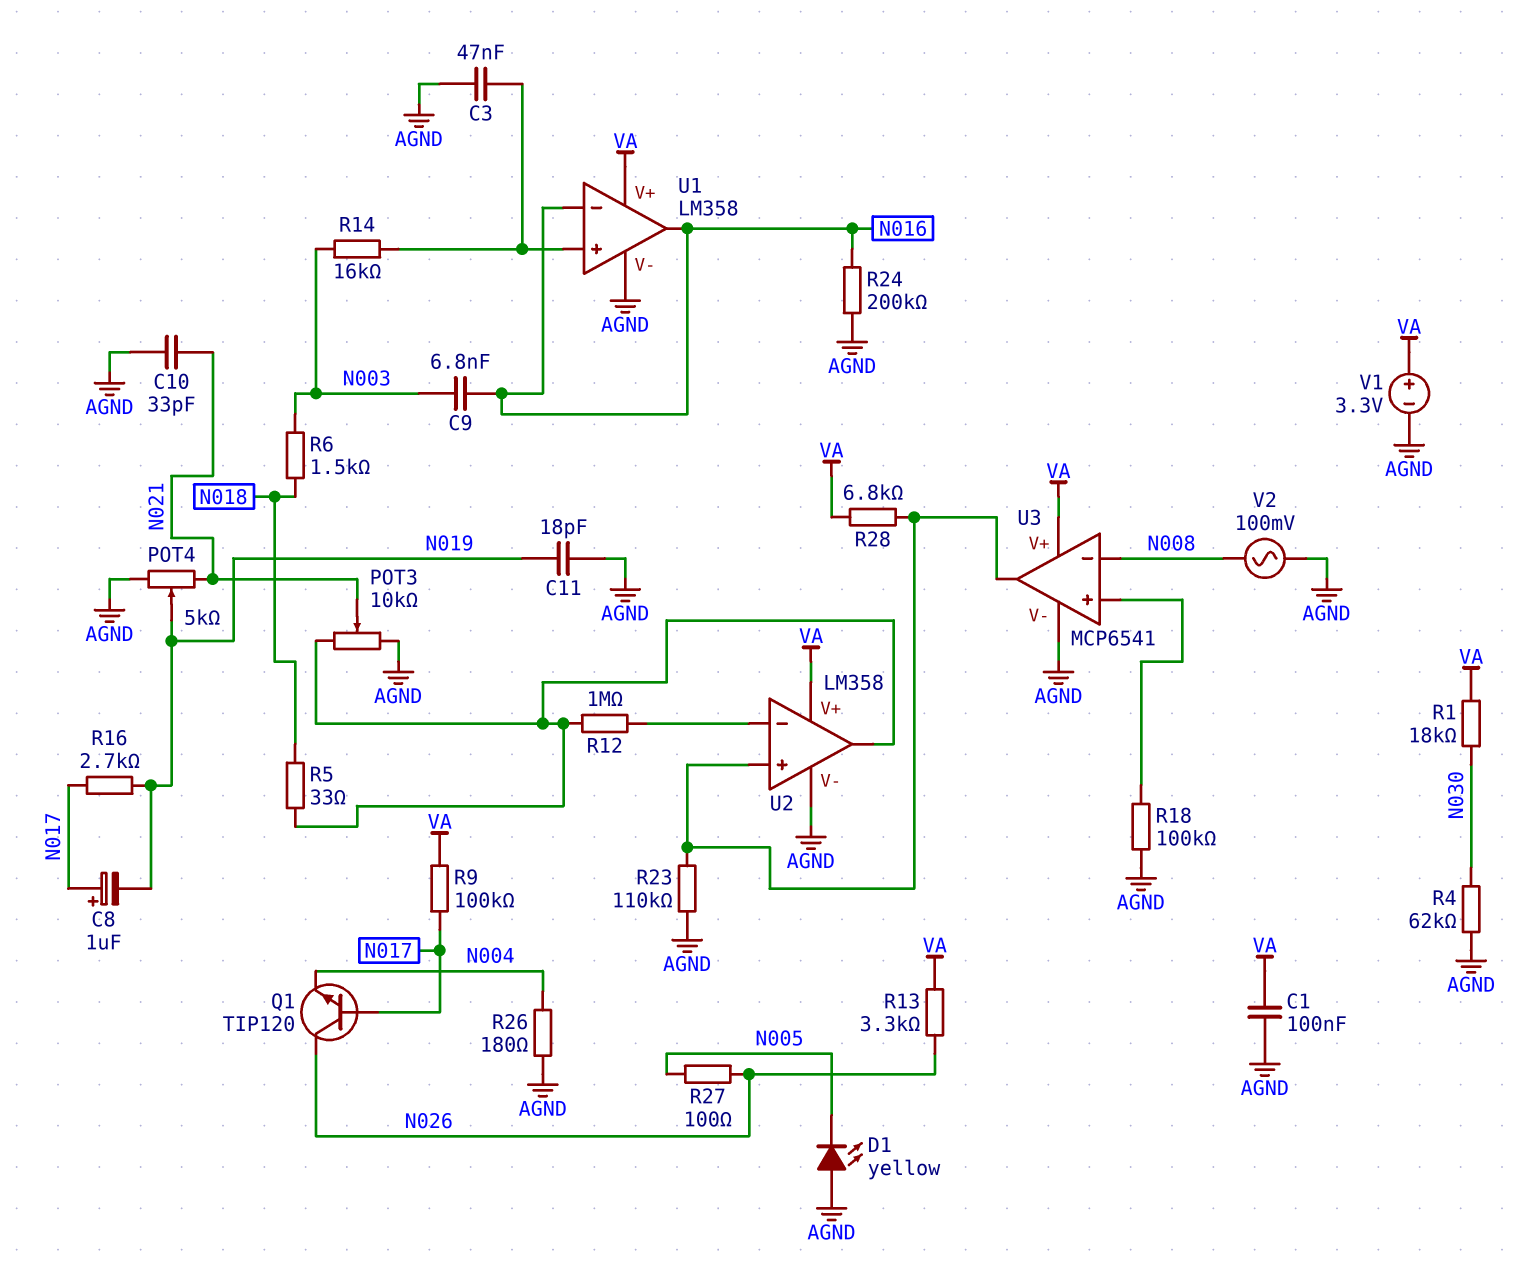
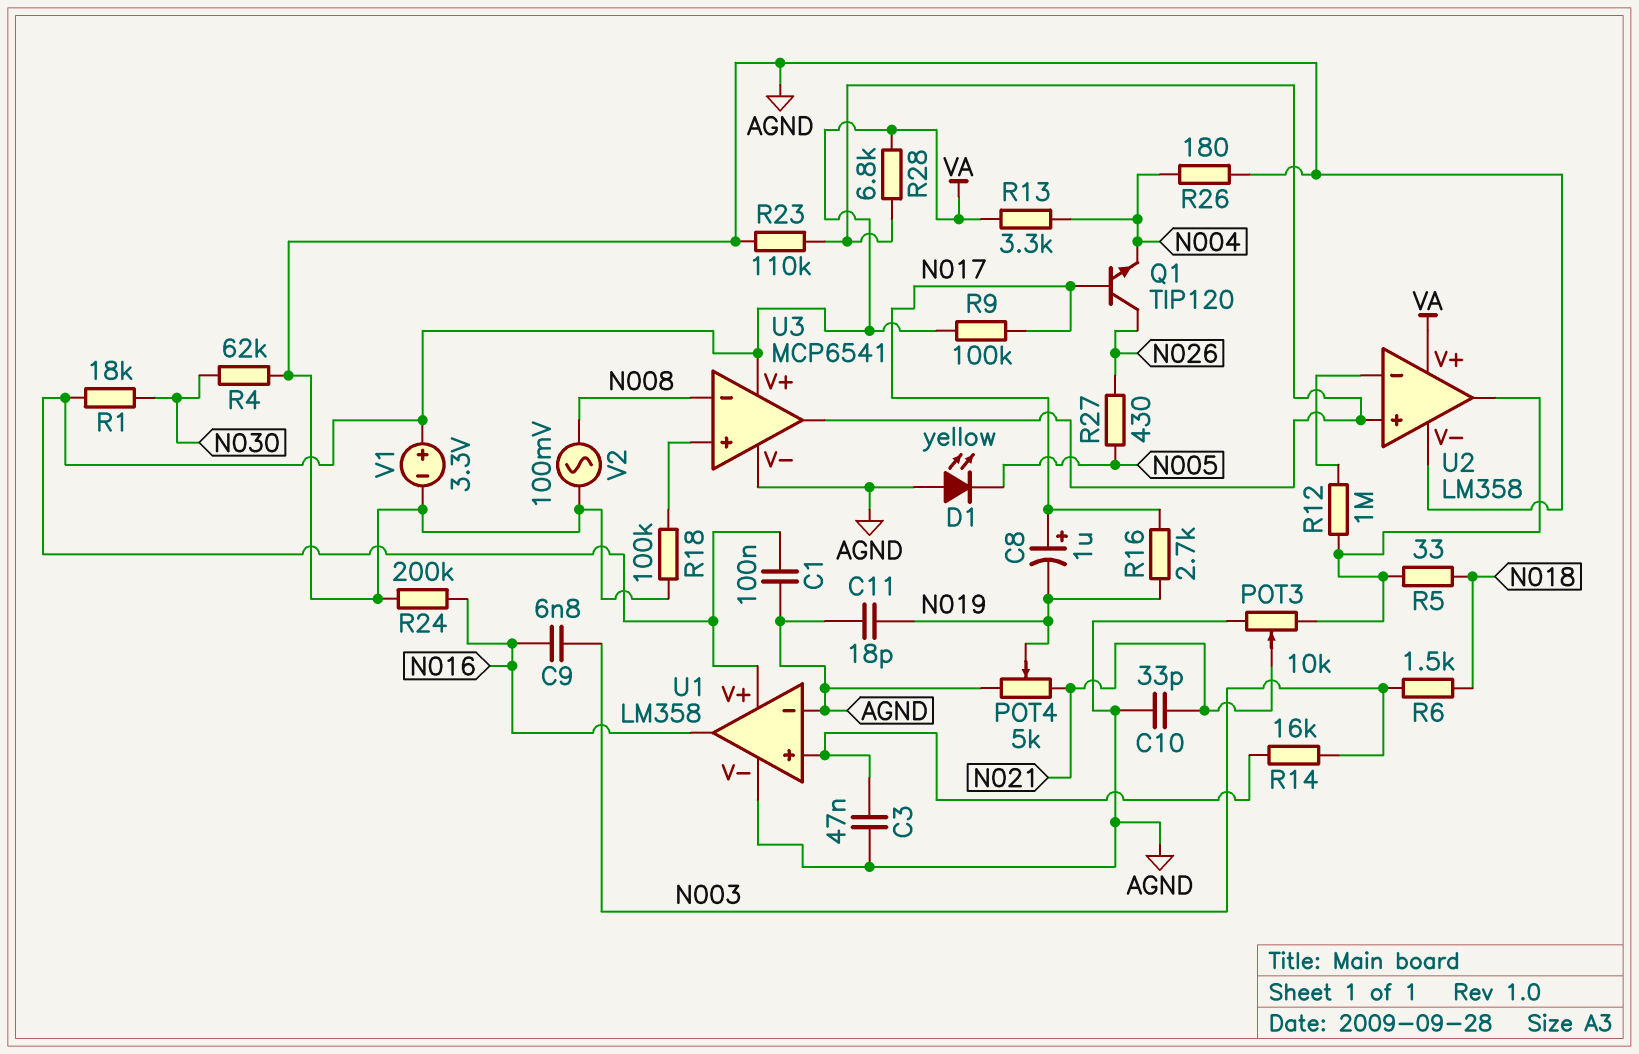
R13: 3.3k (N026, VA) -> 3.3k (N004, VA)
R27: 100 (N005, N026) -> 430 (N005, N026)
U1 pin in-: N016 -> AGND

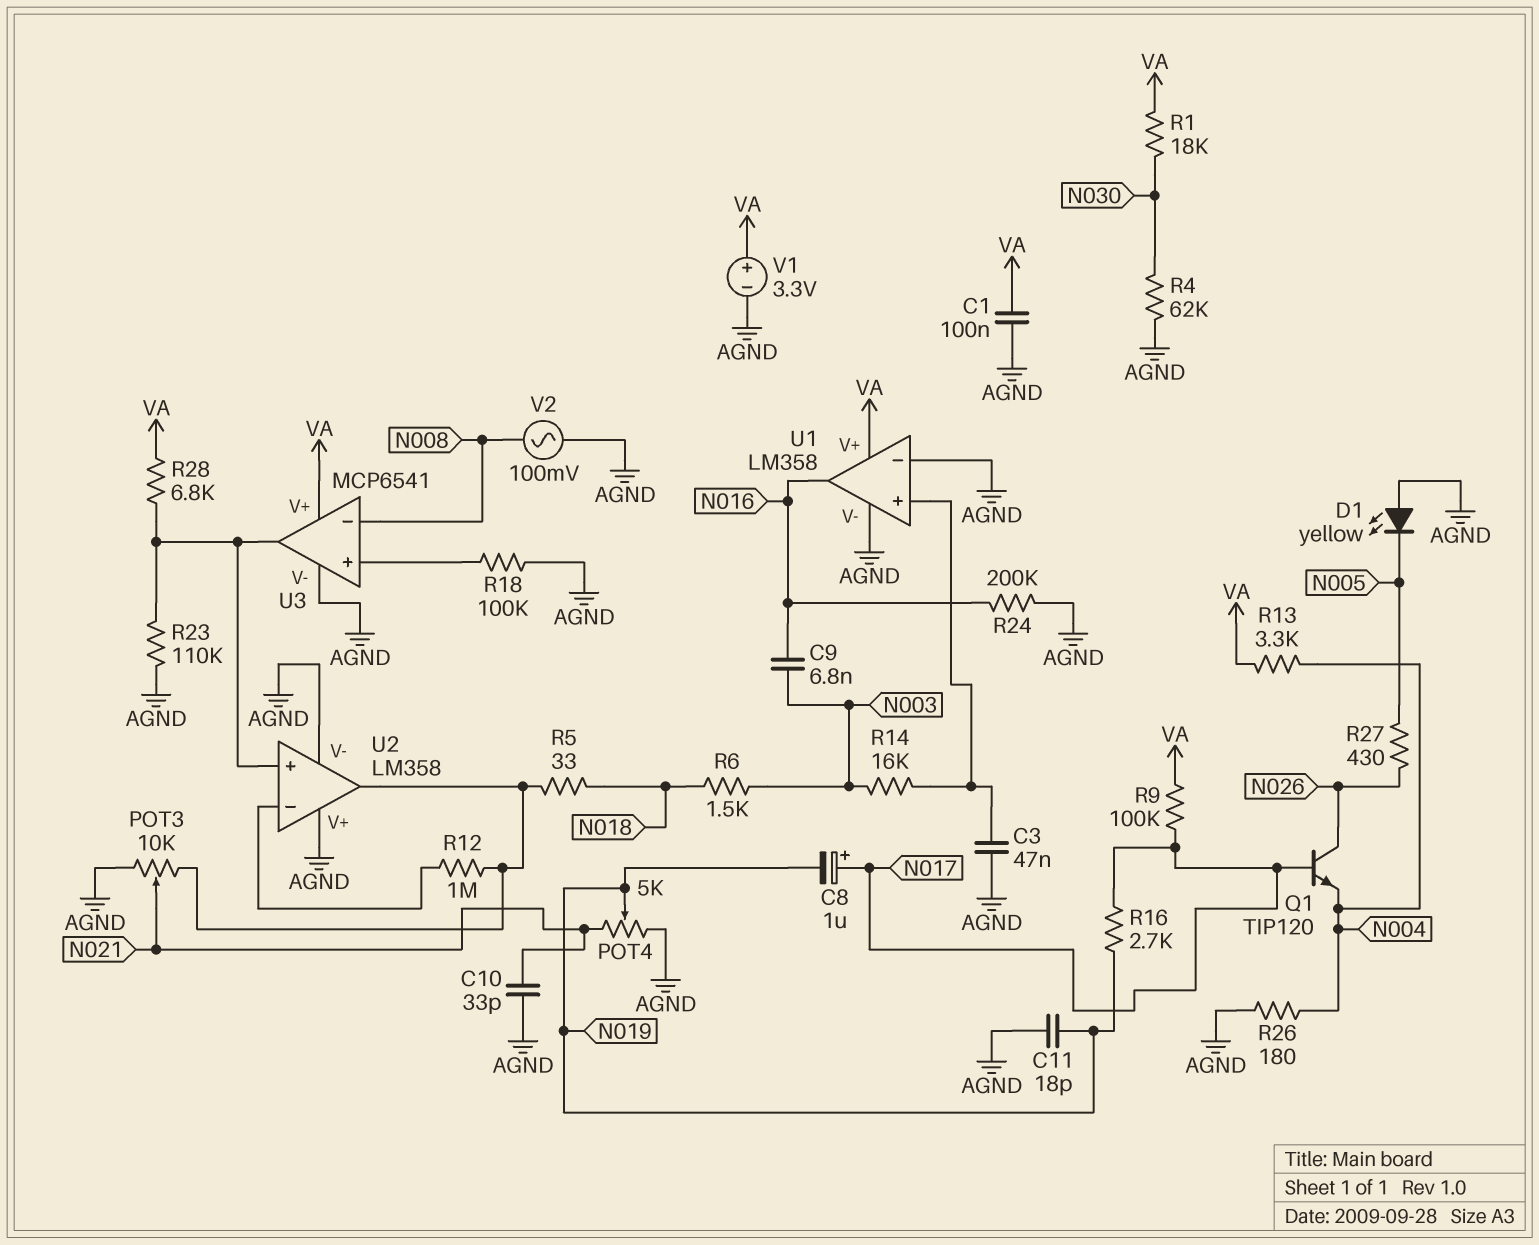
U2 pin V+: VA -> AGND

